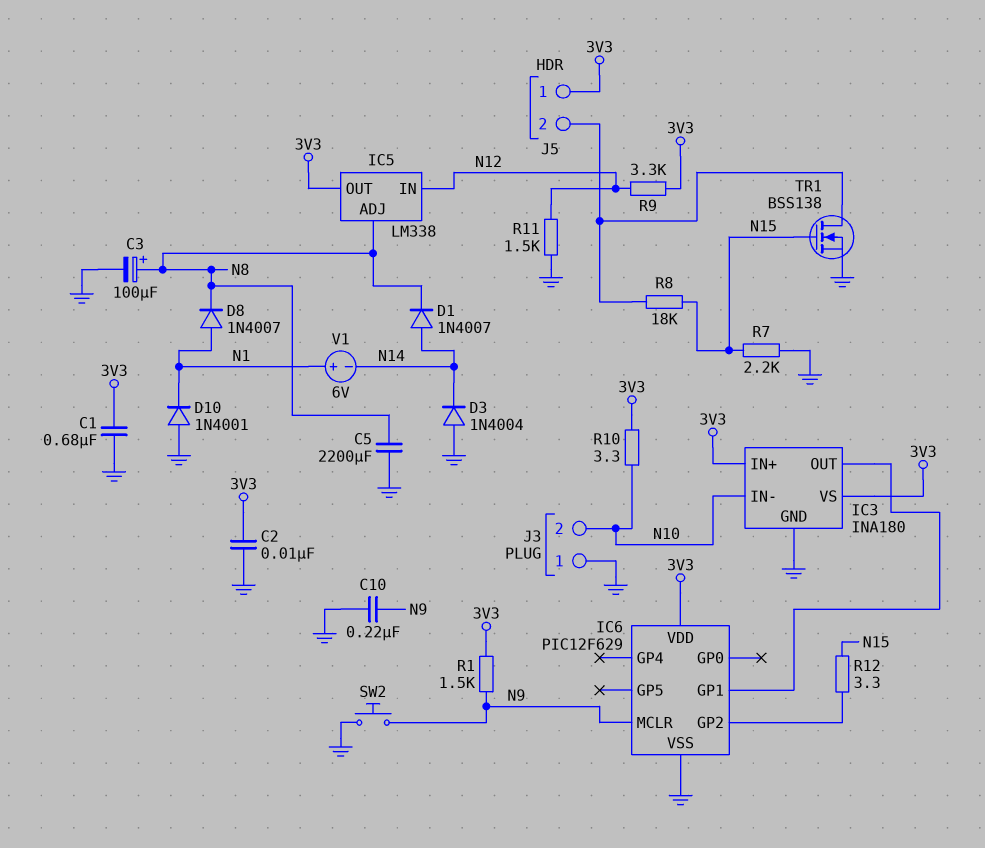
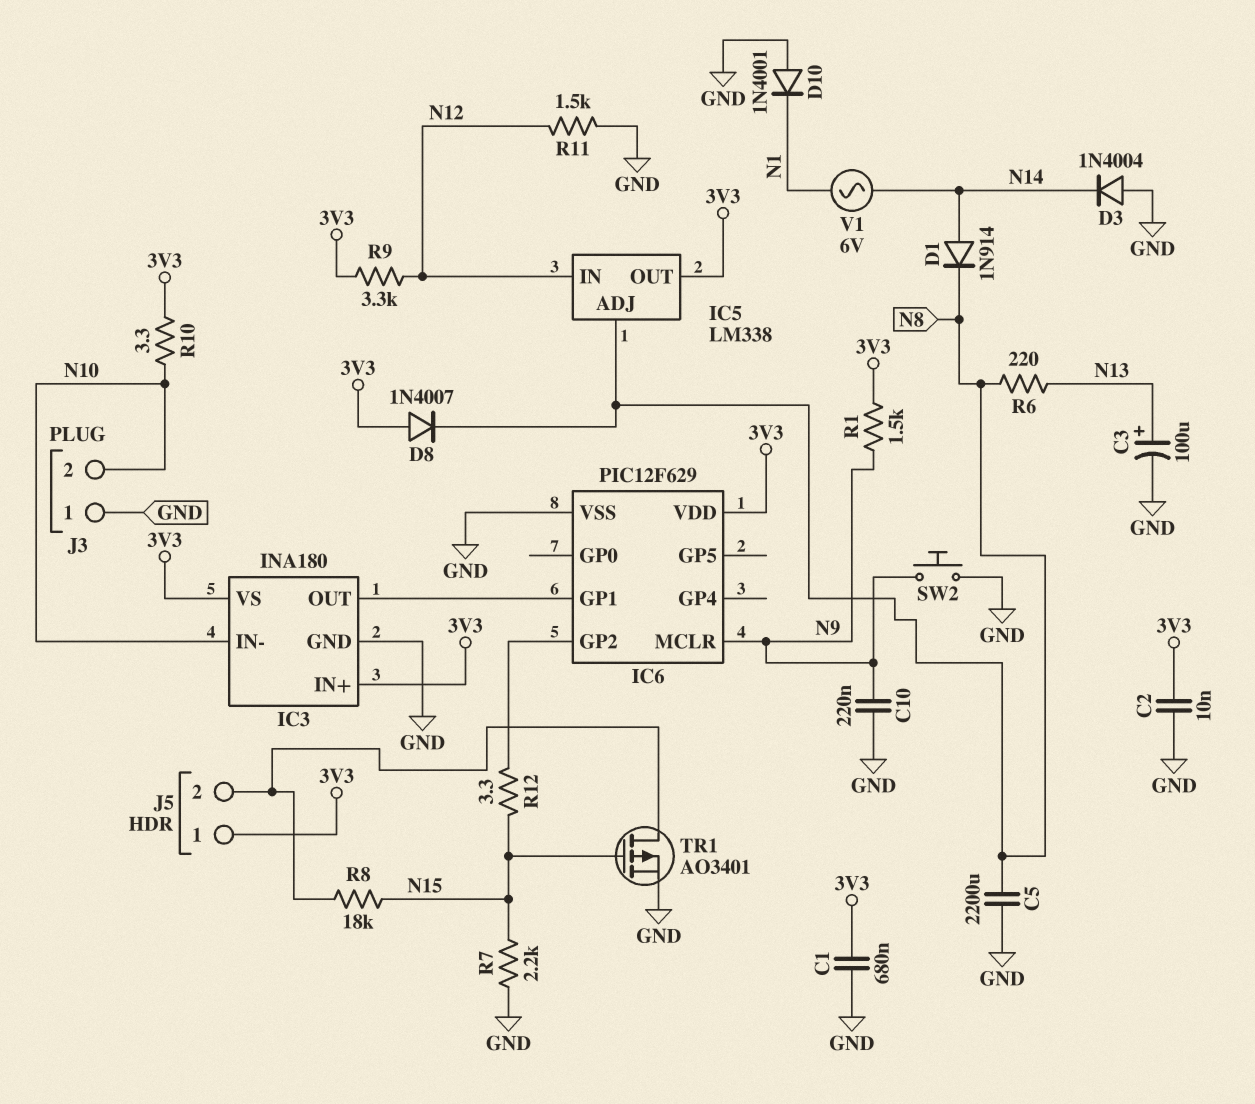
C3: 100uF (plus N8, minus GND) -> 100uF (plus N13, minus GND)
D1: diode 1N4007 (A N14, K N8) -> diode 1N914 (A N14, K N8)
D8: diode 1N4007 (A N1, K N8) -> diode 1N4007 (A 3V3, K N8)
R6: none -> 220 (N8, N13)
TR1: NMOS BSS138 (G N15, D J5/2, S GND) -> PMOS AO3401 (G N15, D J5/2, S GND)
V1: 6V (plus N1, minus N14) -> AC 6V (N1, N14)

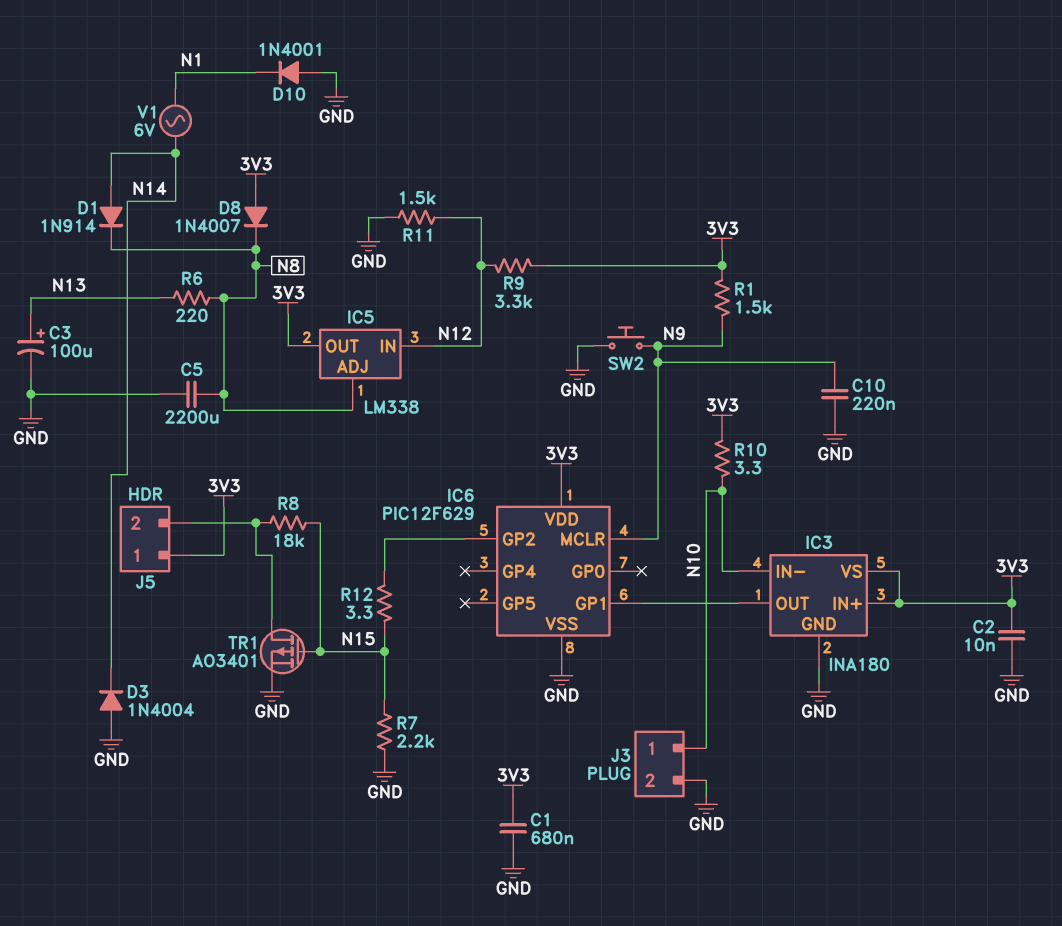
J3 pin 1: GND -> N10
J3 pin 2: N10 -> GND

